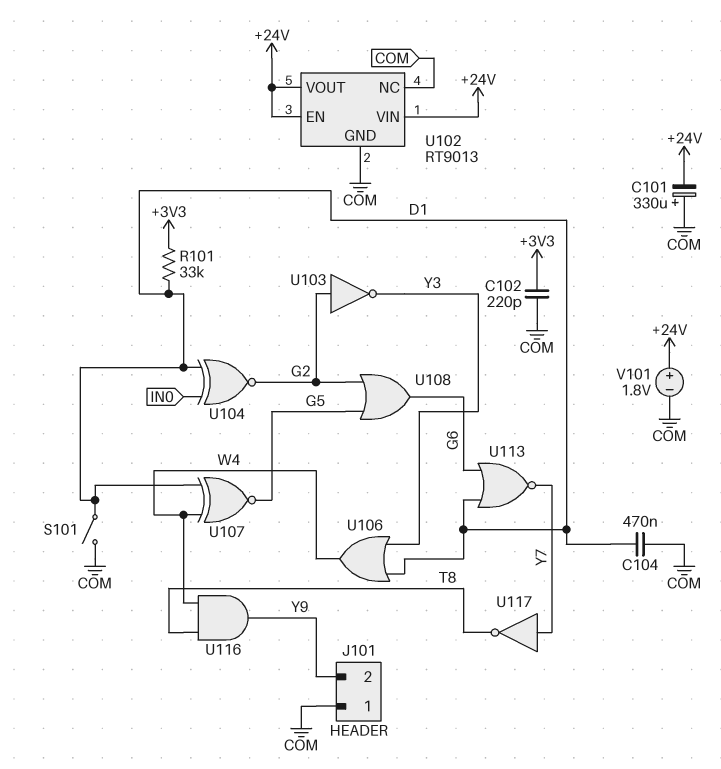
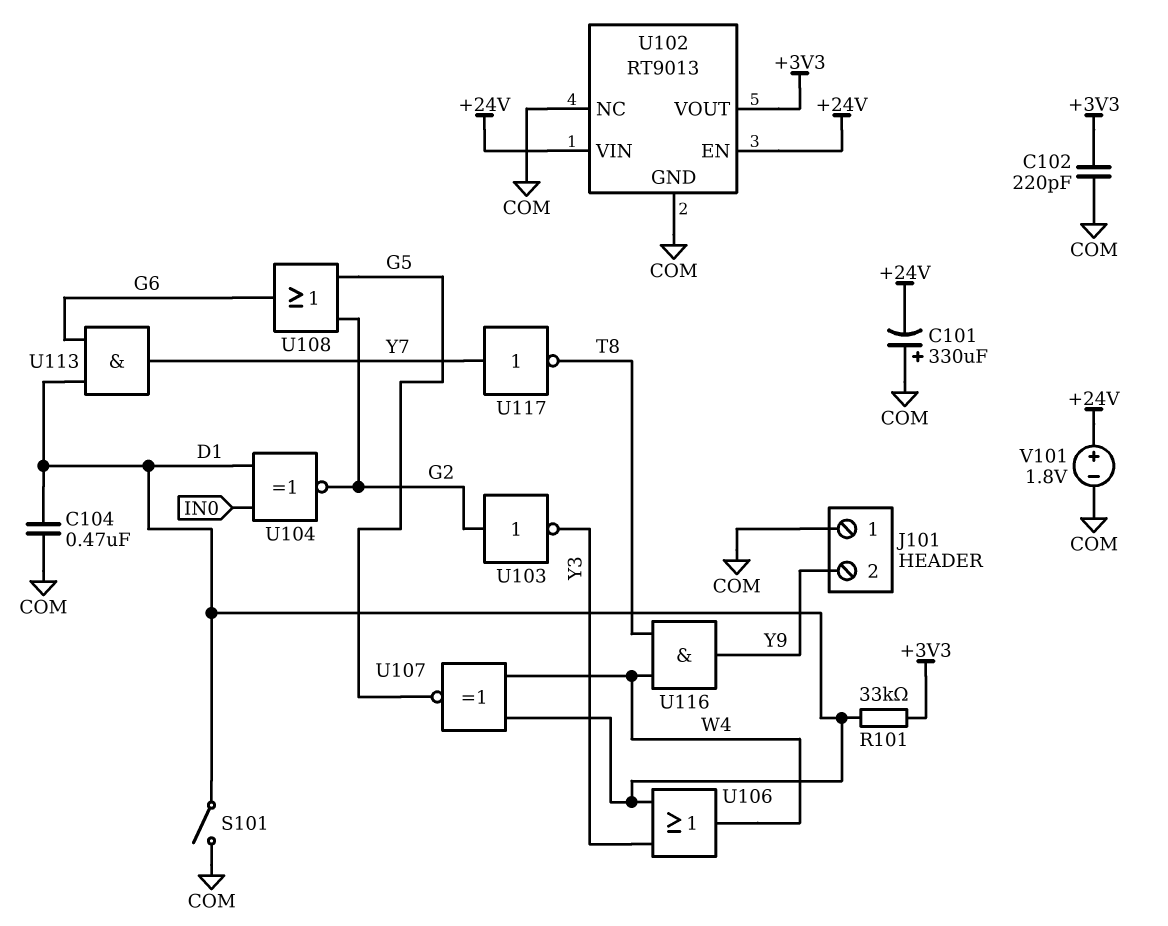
U102 pin VOUT: +24V -> +3V3
U113: NOR (in D1, in G6, out Y7) -> AND (in D1, in G6, out Y7)

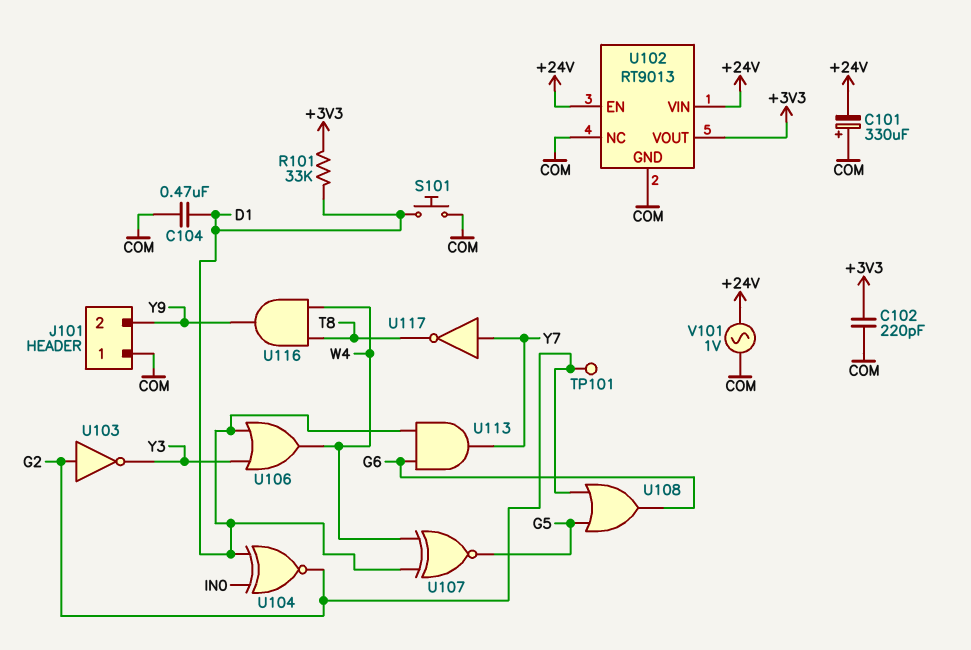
S101: switch (COM, D1) -> button (COM, D1)
TP101: none -> test point (G2)
V101: 1.8V (plus +24V, minus COM) -> AC 1V (+24V, COM)

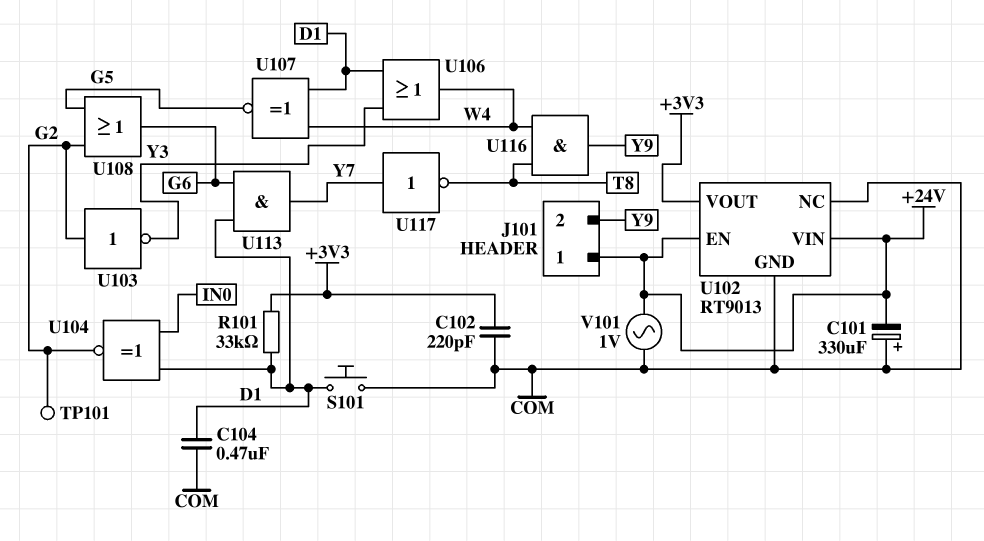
J101 pin 1: COM -> +24V

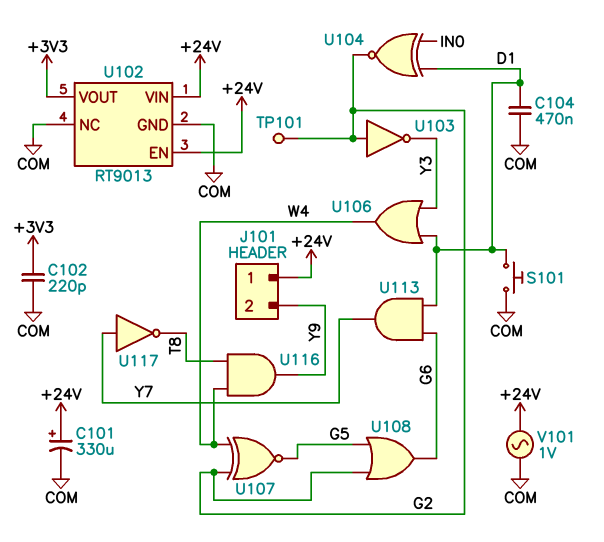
C101: 330uF (plus COM, minus +24V) -> 330uF (plus +24V, minus COM)
R101: 33k (+3V3, D1) -> none
U107: XNOR (in D1, in W4, out G5) -> XNOR (in G2, in W4, out G5)

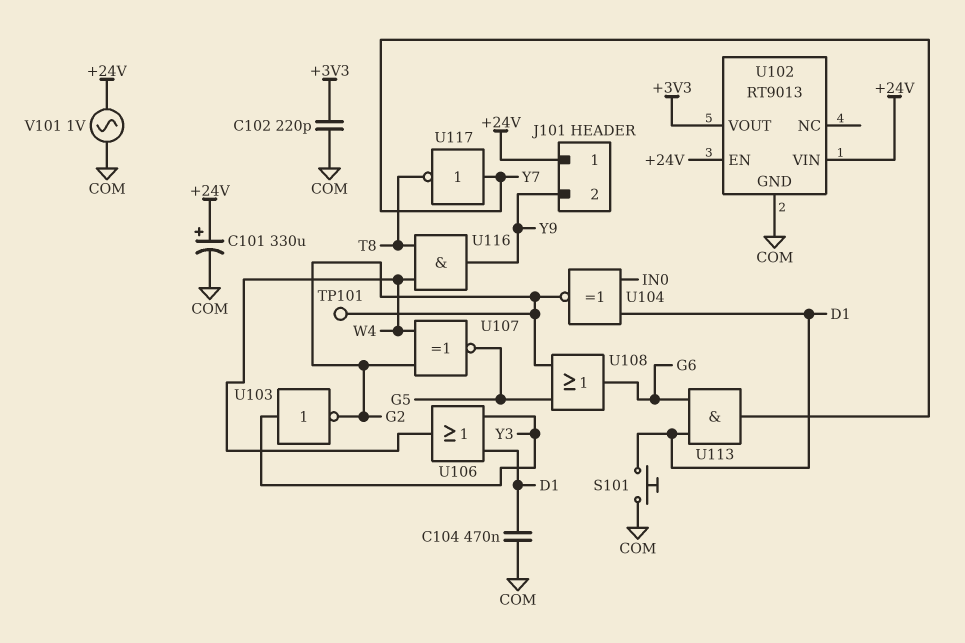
U102 pin NC: COM -> none
U103: NOT (in G2, out Y3) -> NOT (in Y3, out G2)

